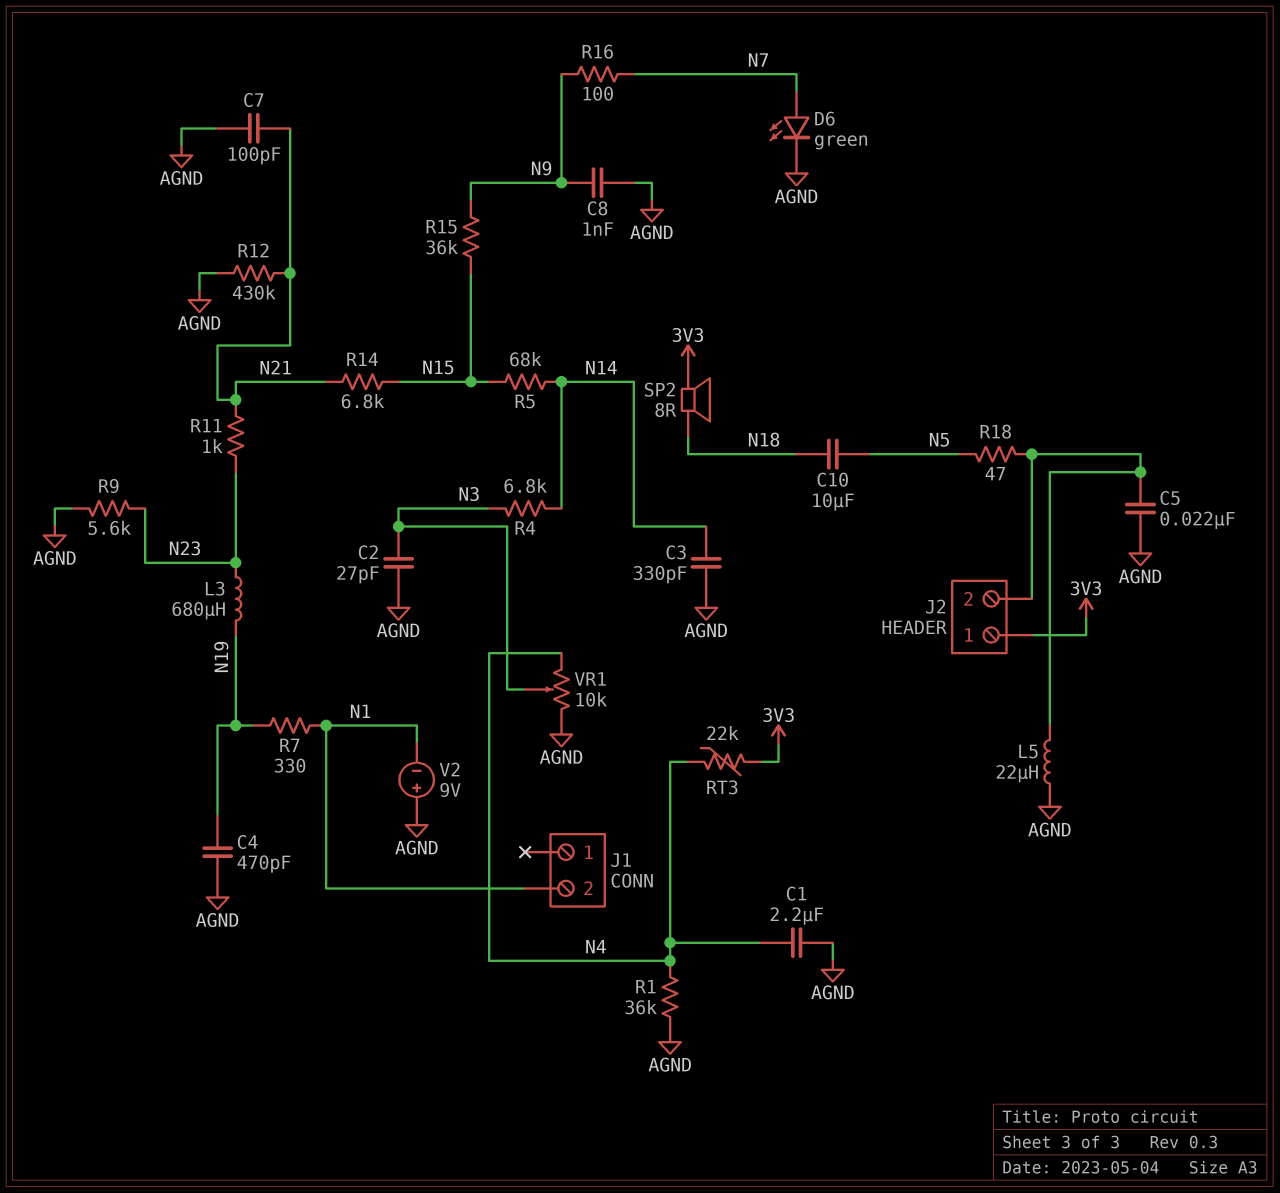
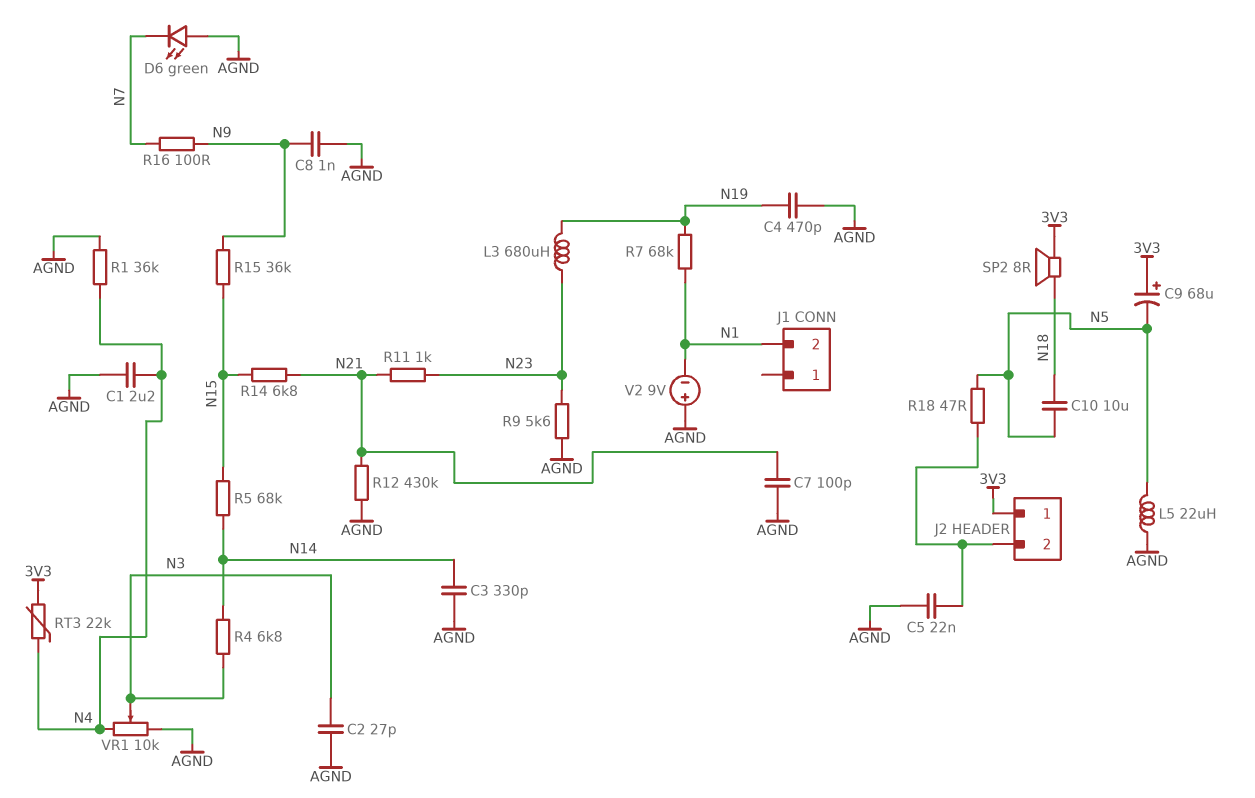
C9: none -> 68uF (plus 3V3, minus N5)
D6: LED green (A N7, K AGND) -> LED green (A AGND, K N7)
L5: 22uH (AGND, J2/2) -> 22uH (AGND, N5)
R7: 330 (N1, N19) -> 68k (N1, N19)

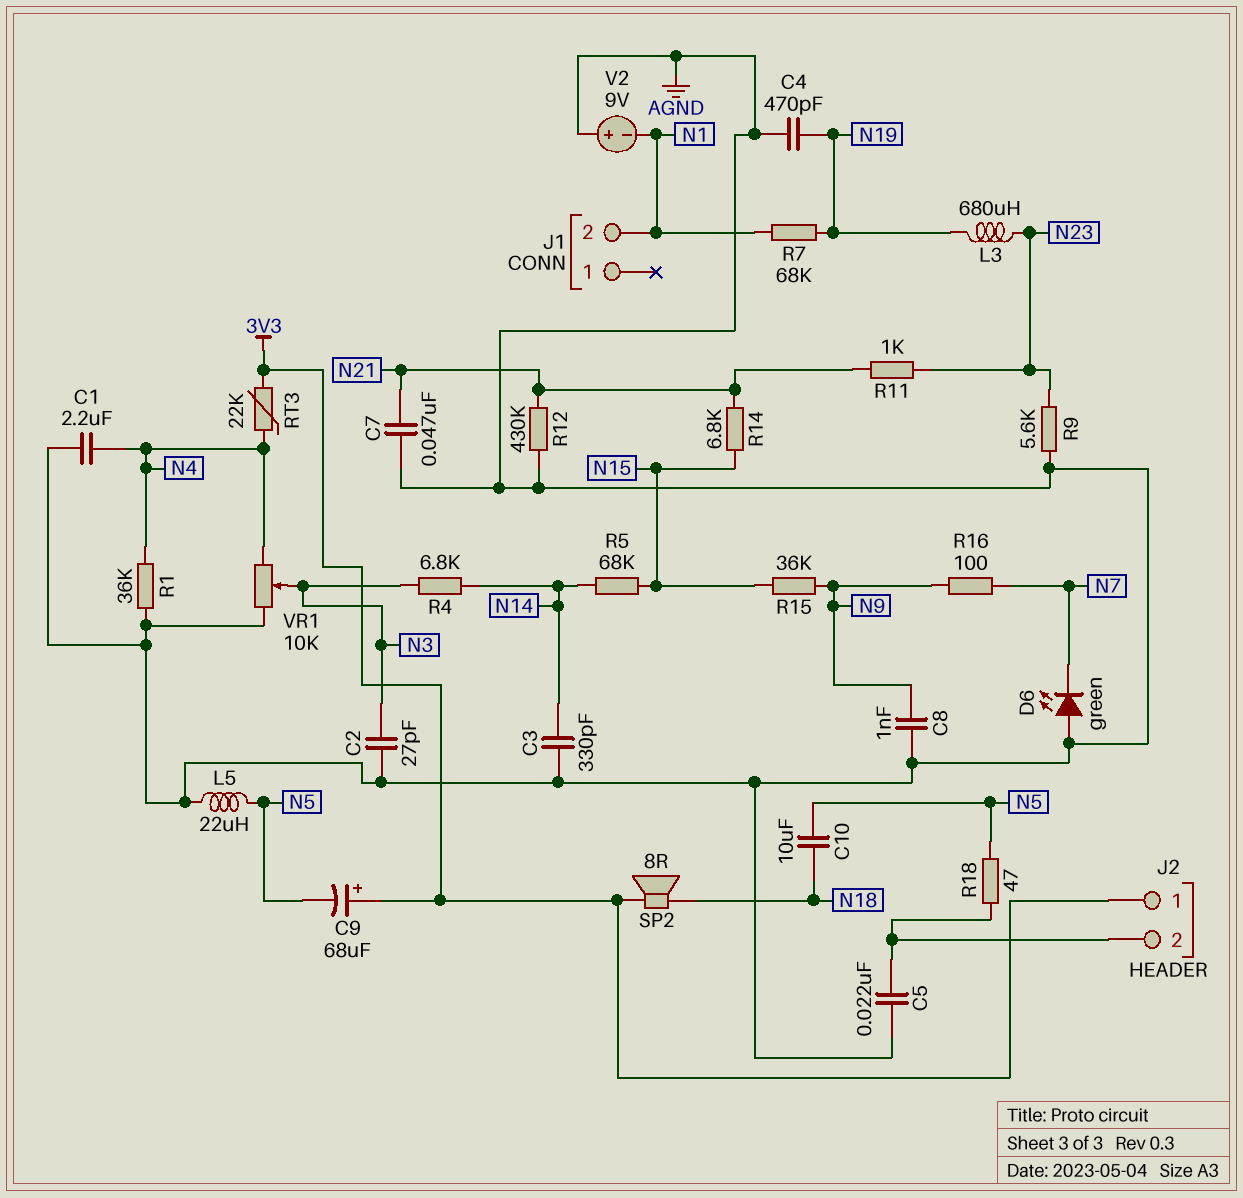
C7: 100pF (AGND, N21) -> 47nF (AGND, N21)

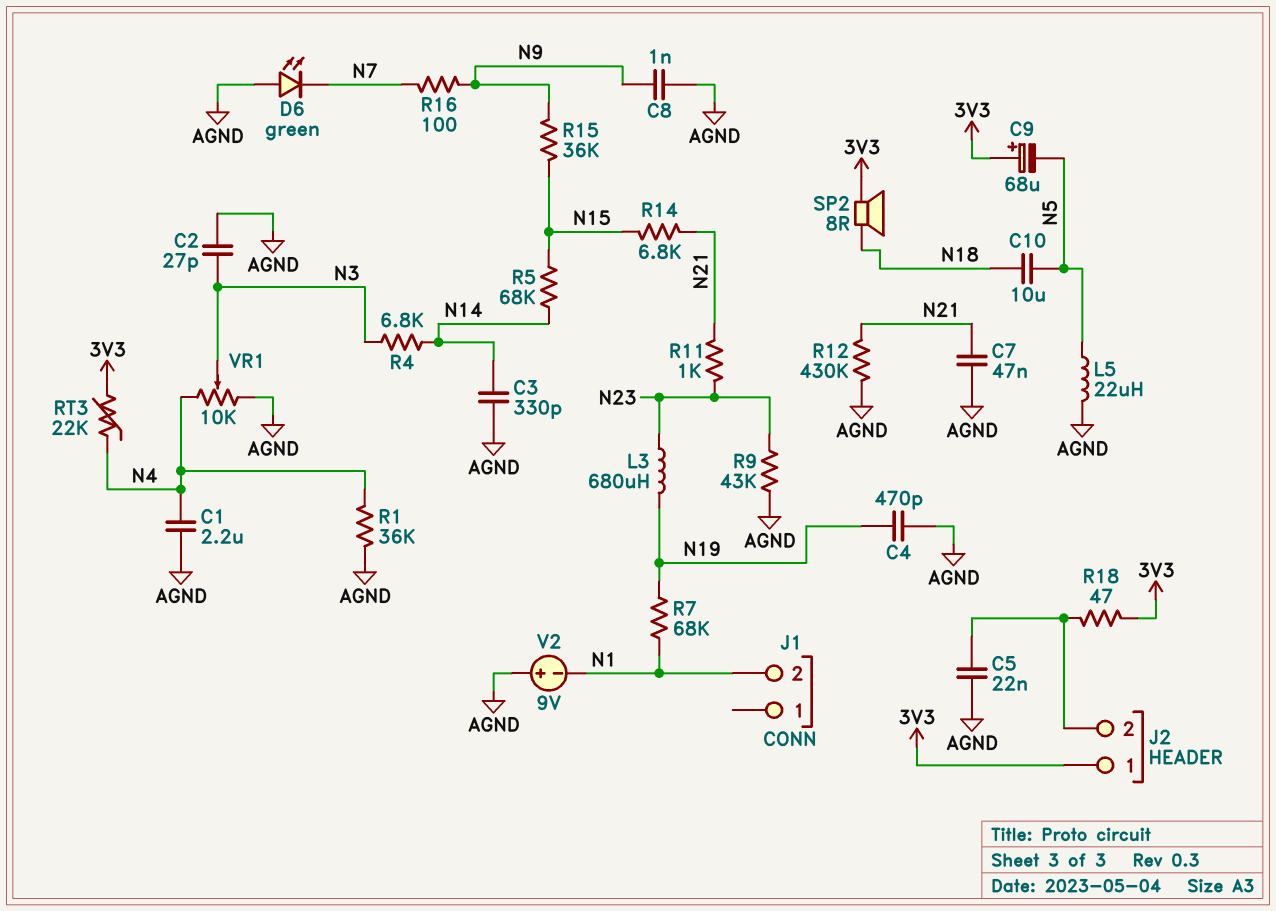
R9: 5.6k (AGND, N23) -> 43k (AGND, N23)
R18: 47 (J2/2, N5) -> 47 (3V3, J2/2)

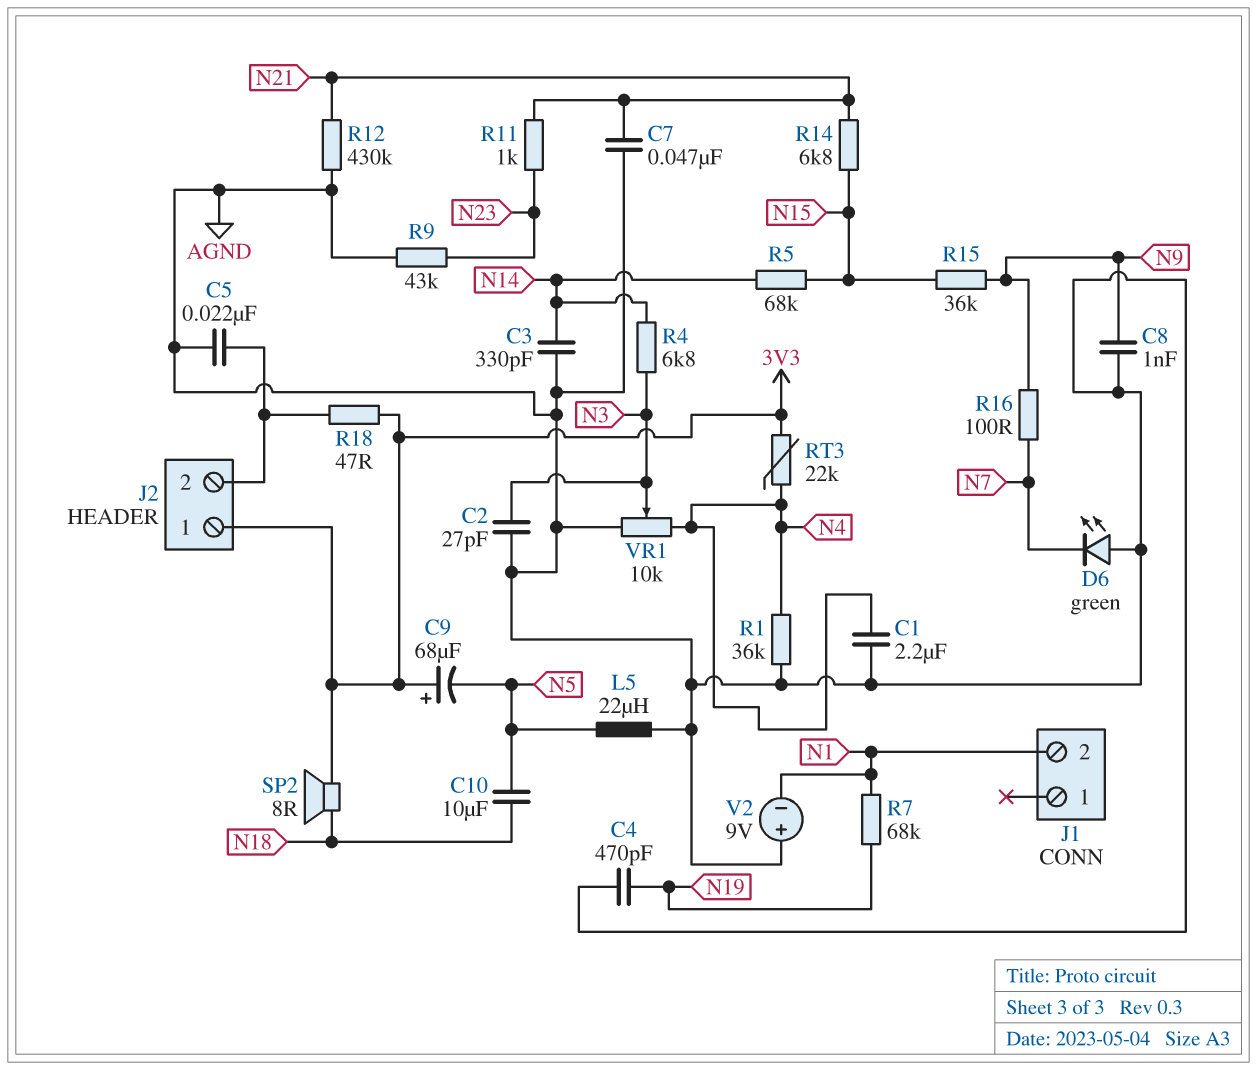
L3: 680uH (N19, N23) -> none

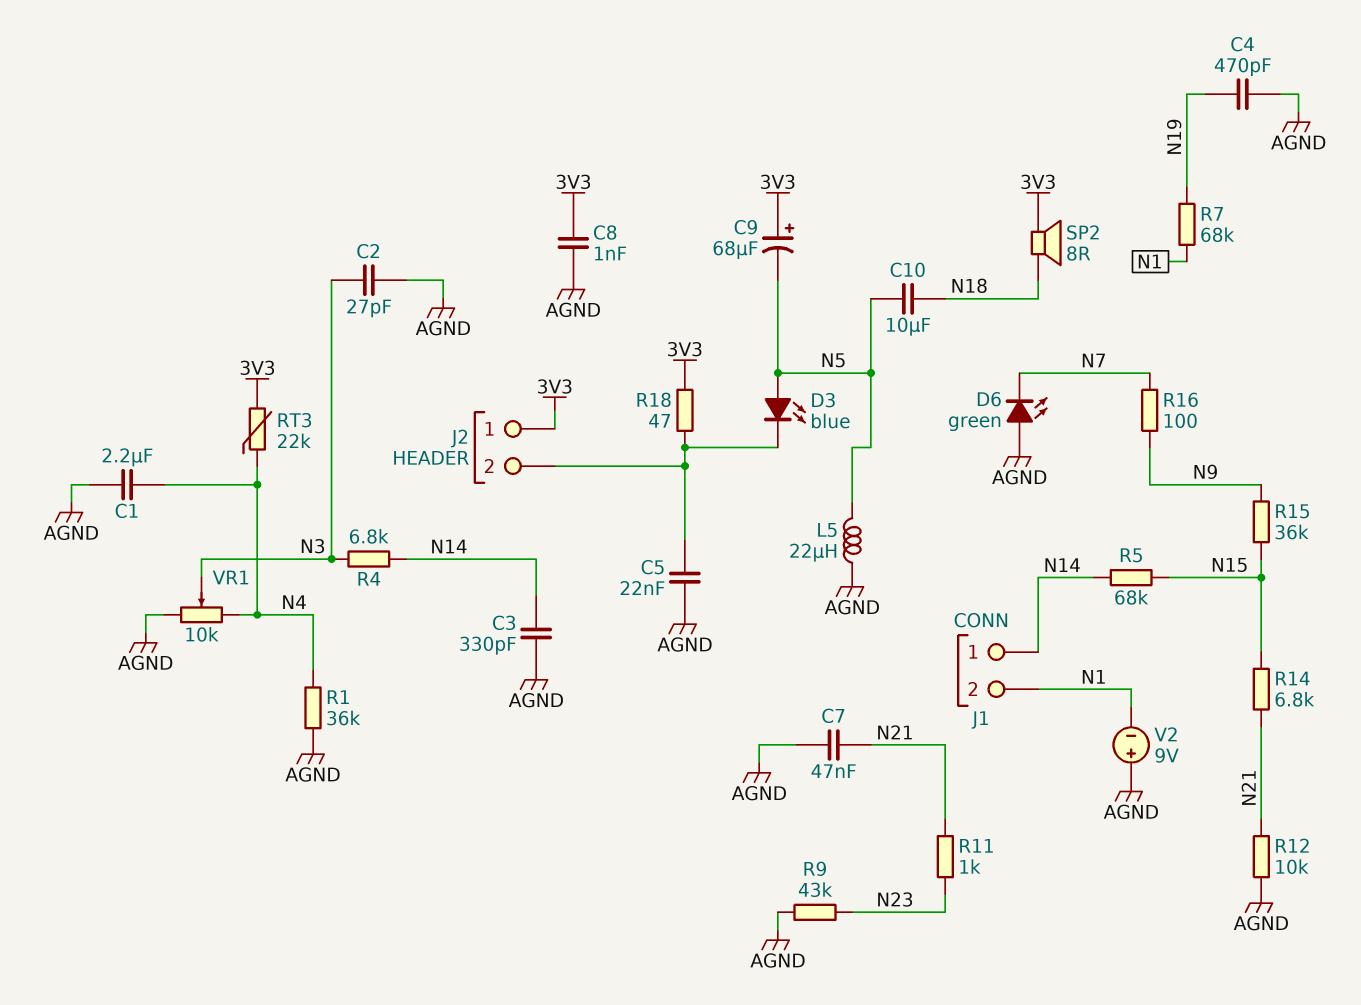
C8: 1nF (AGND, N9) -> 1nF (3V3, AGND)
D3: none -> LED blue (A N5, K J2/2)
J1 pin 1: none -> N14
R12: 430k (AGND, N21) -> 10k (AGND, N21)

